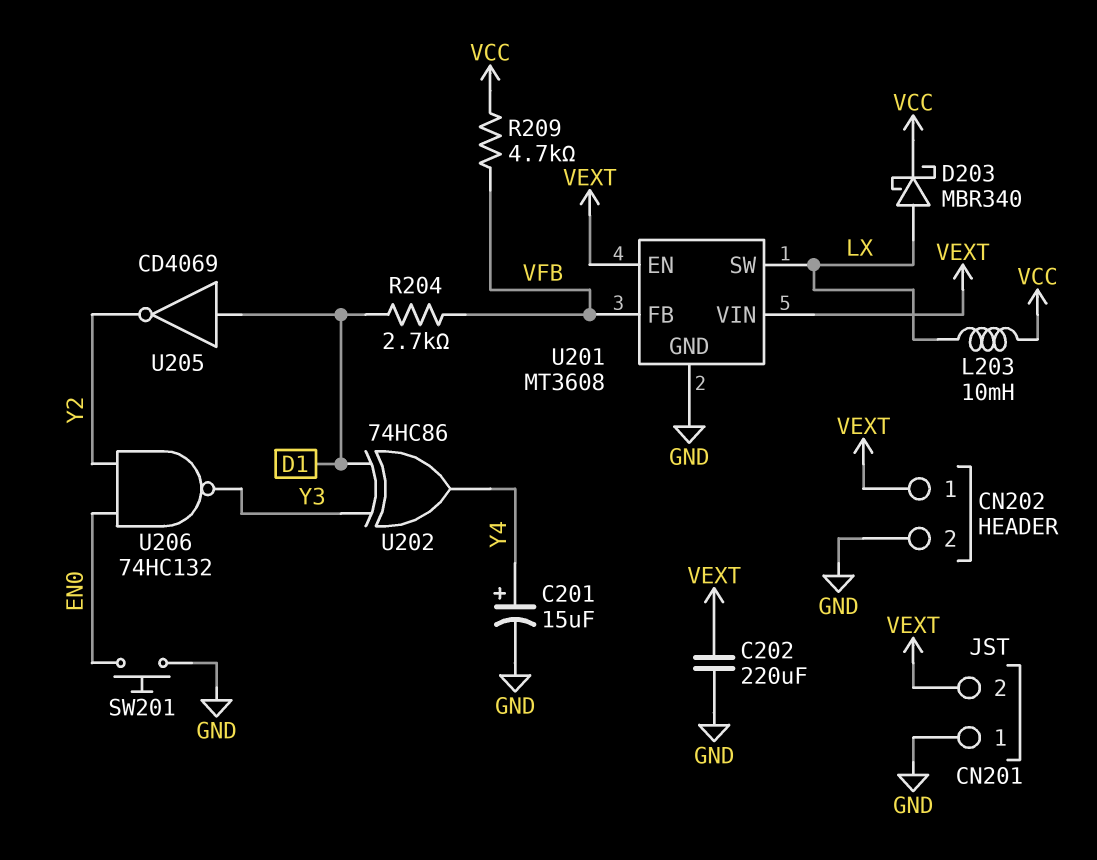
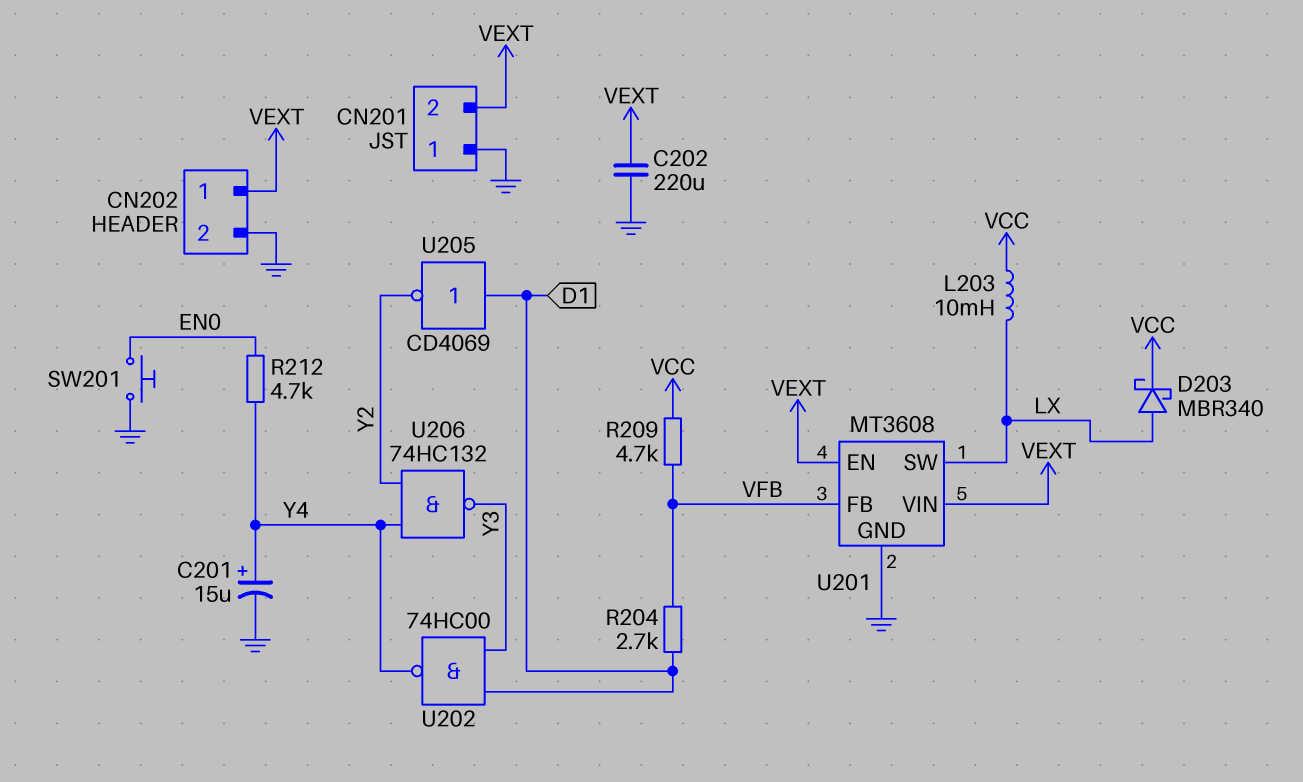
R212: none -> 4.7k (EN0, Y4)
U202: XOR 74HC86 (in D1, in Y3, out Y4) -> NAND 74HC00 (in D1, in Y3, out Y4)
U206: NAND 74HC132 (in EN0, in Y2, out Y3) -> NAND 74HC132 (in Y2, in Y4, out Y3)

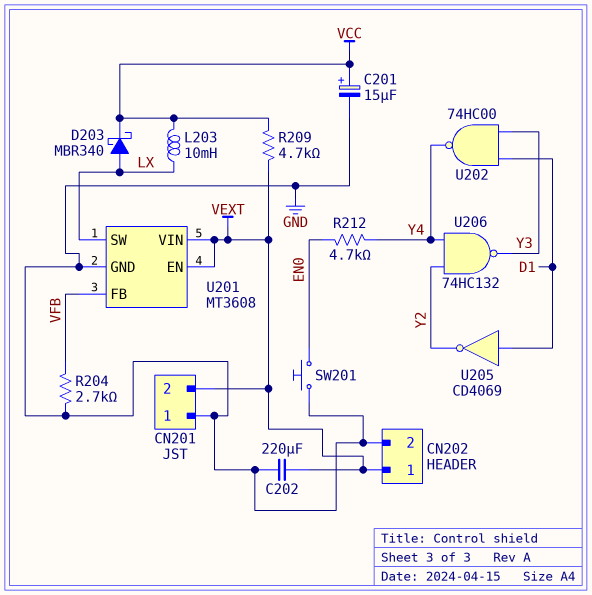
C201: 15uF (plus Y4, minus GND) -> 15uF (plus VCC, minus GND)
R204: 2.7k (D1, VFB) -> 2.7k (GND, VFB)
R209: 4.7k (VCC, VFB) -> 4.7k (VCC, VEXT)

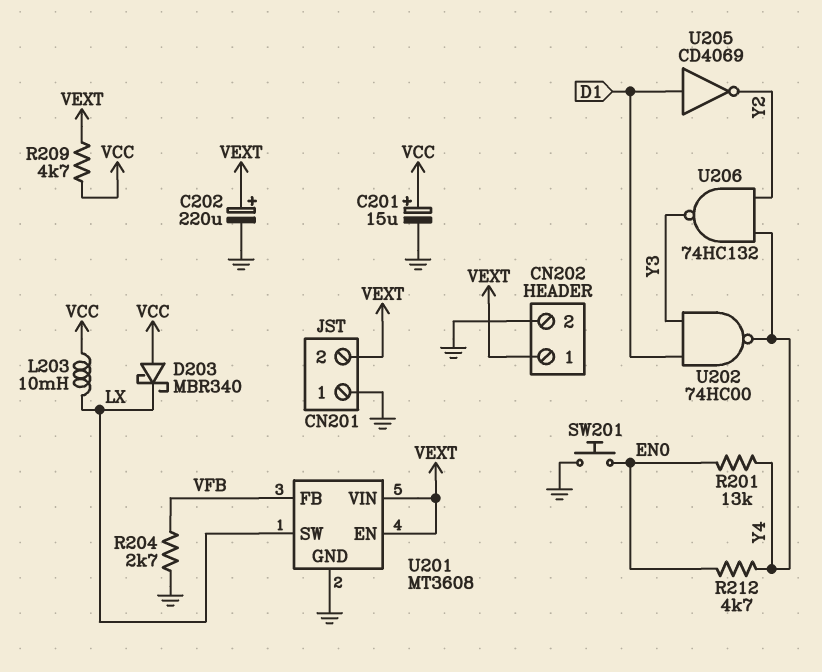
C202: 220uF (GND, VEXT) -> 220uF (plus VEXT, minus GND)
D203: schottky MBR340 (A LX, K VCC) -> schottky MBR340 (A VCC, K LX)
R201: none -> 13k (EN0, Y4)

